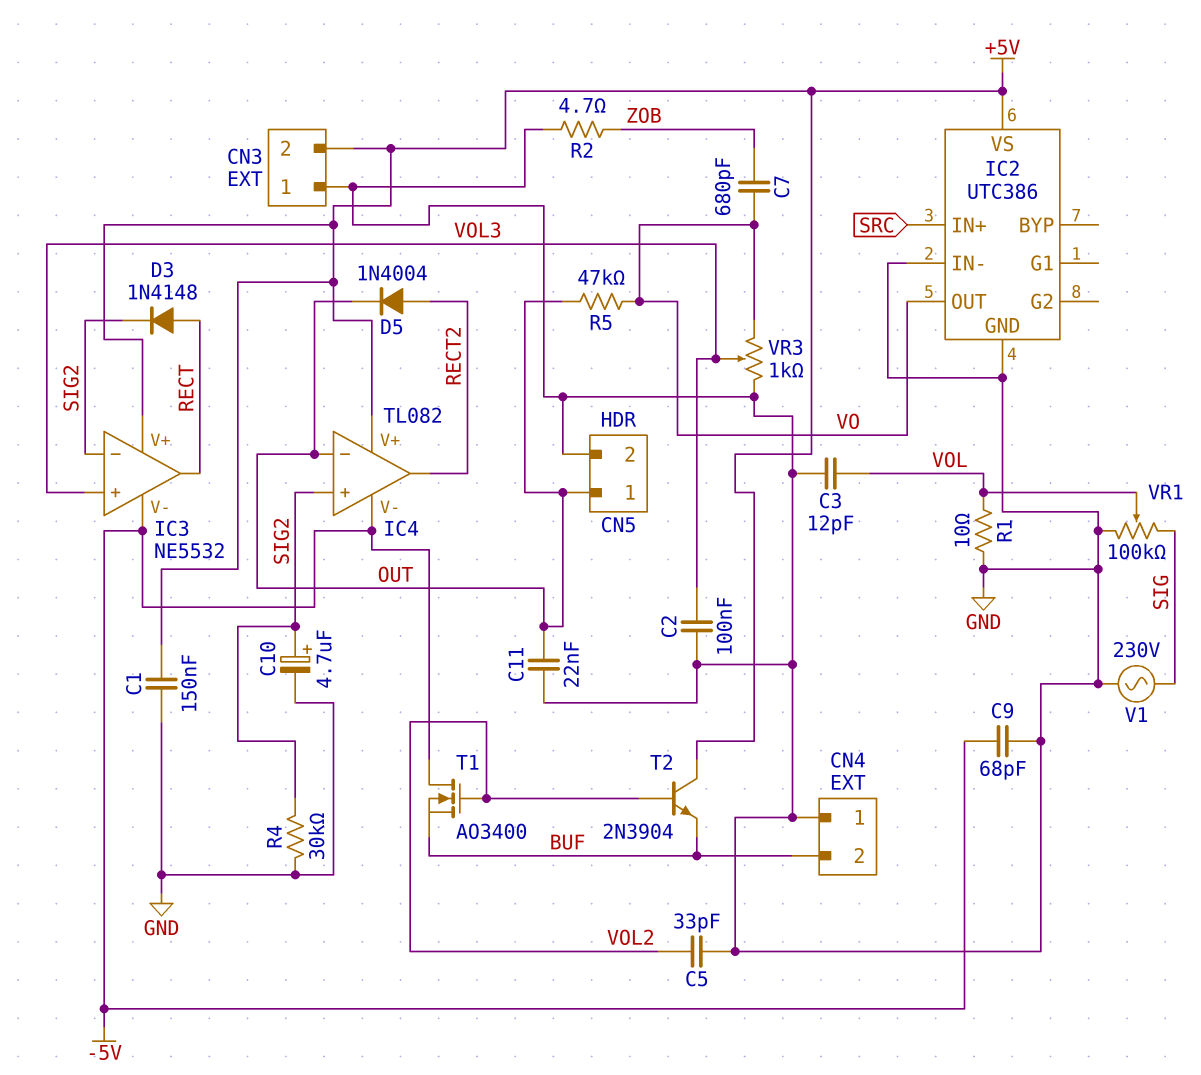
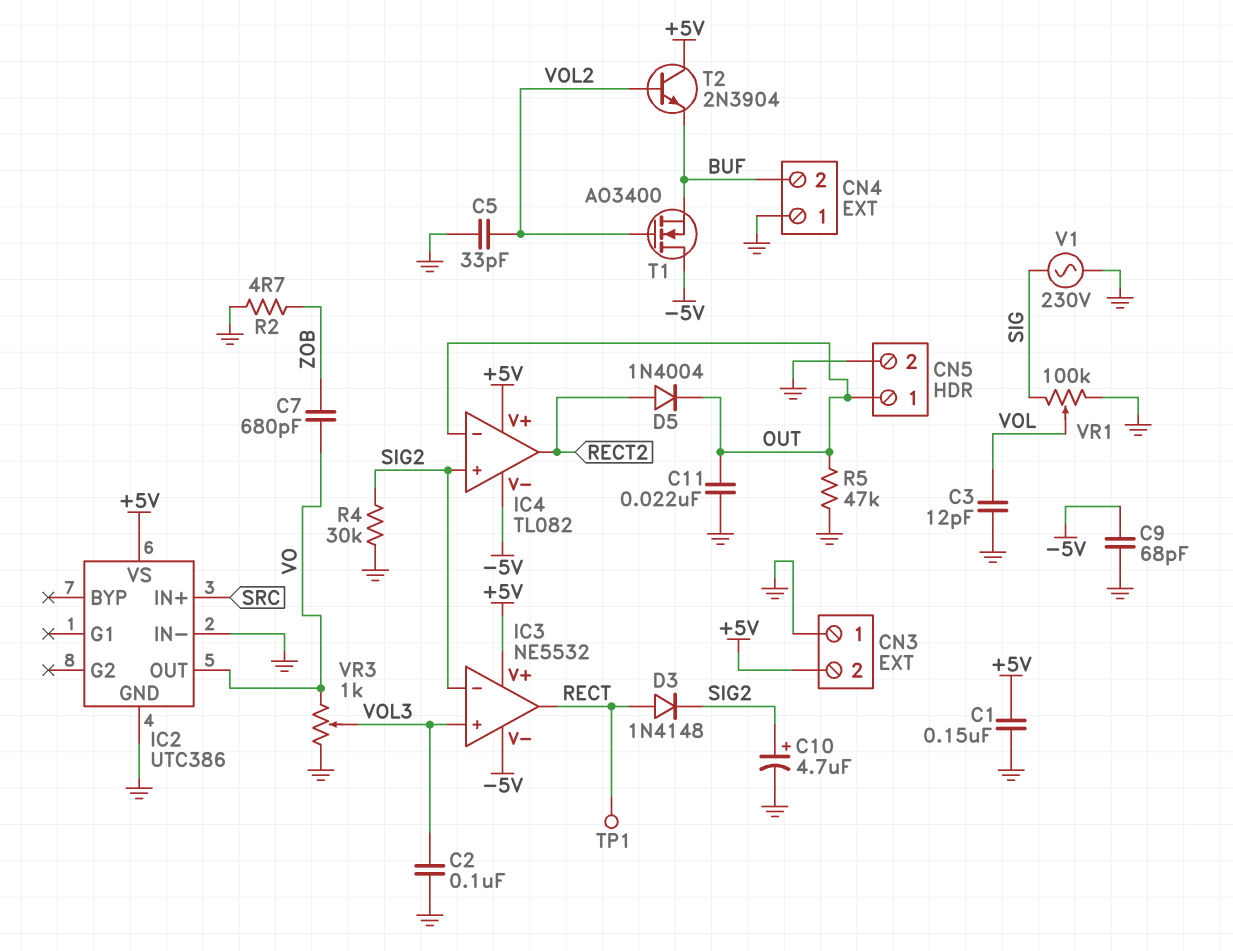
R1: 10 (GND, VOL) -> none
R5: 47k (OUT, VO) -> 47k (GND, OUT)
TP1: none -> test point (RECT)

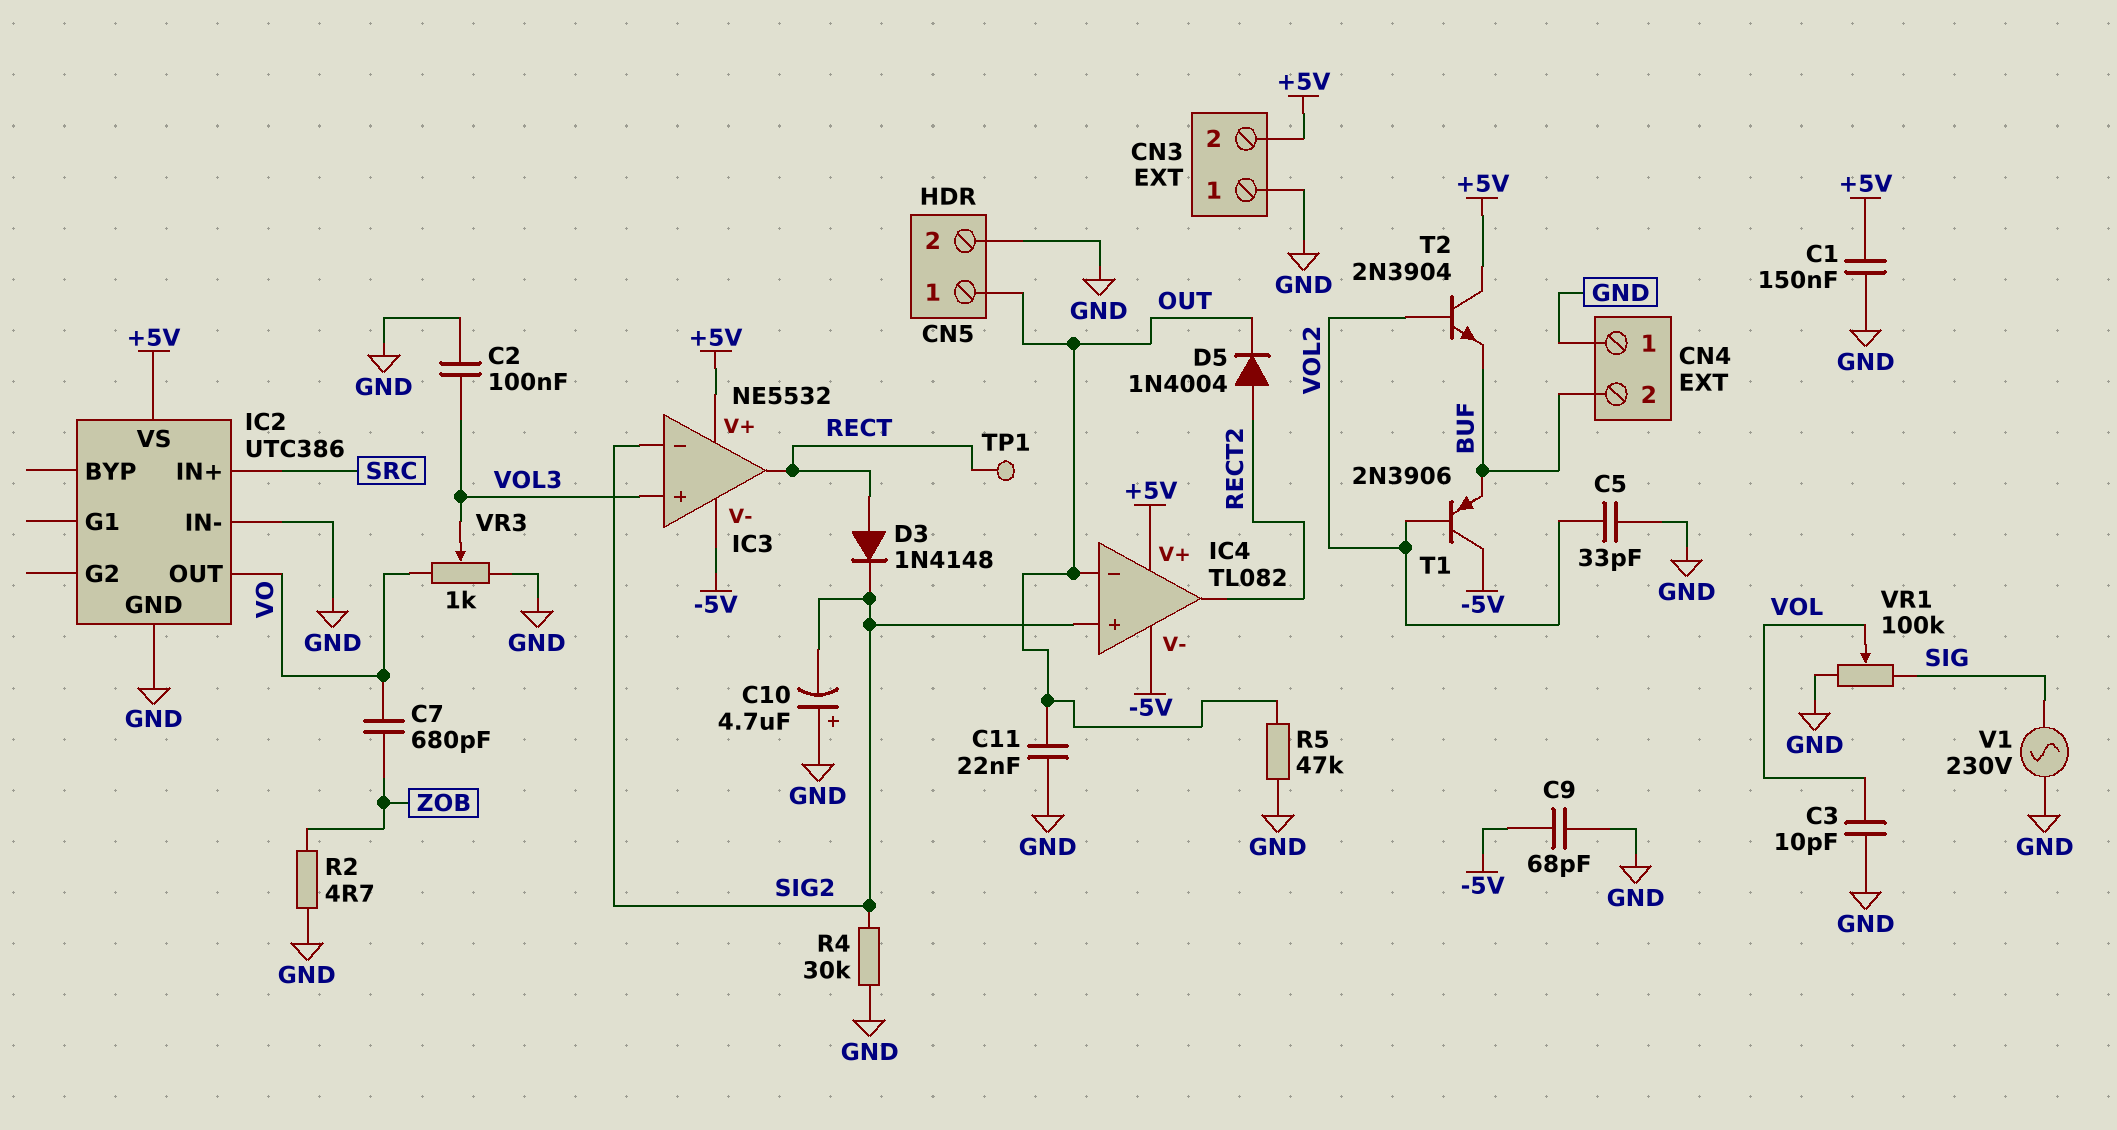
C3: 12pF (GND, VOL) -> 10pF (GND, VOL)
C10: 4.7uF (plus SIG2, minus GND) -> 4.7uF (plus GND, minus SIG2)
T1: NMOS AO3400 (G VOL2, D -5V, S BUF) -> PNP 2N3906 (B VOL2, C -5V, E BUF)

